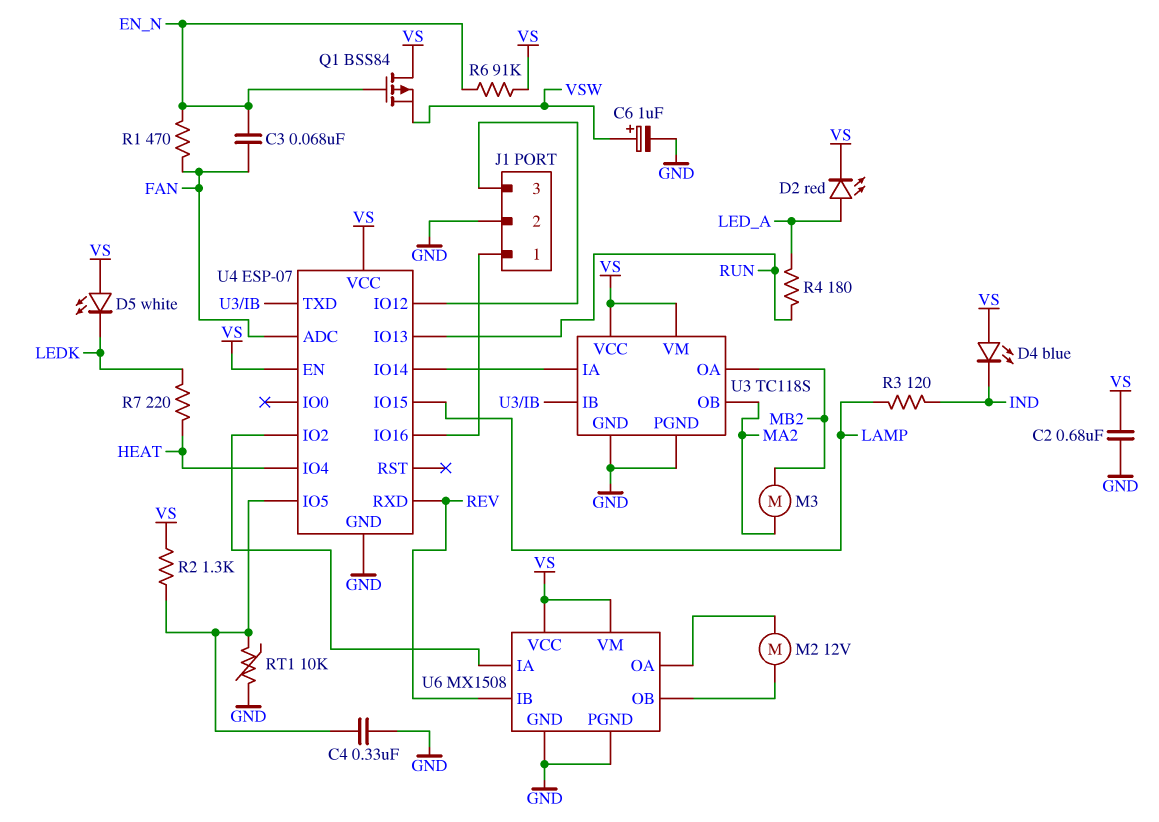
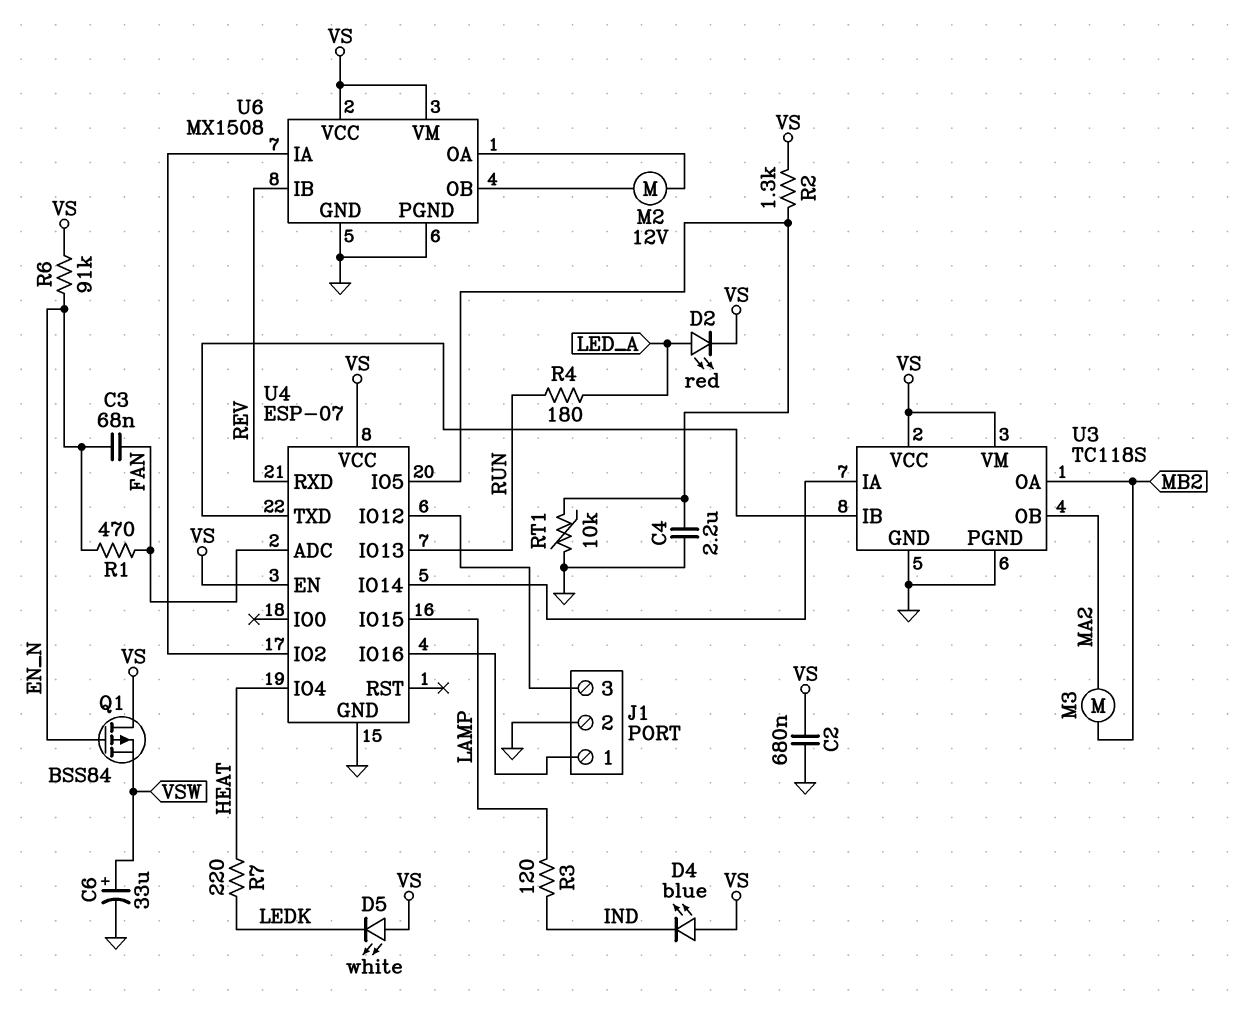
C4: 330nF (GND, U4/IO5) -> 2.2uF (GND, U4/IO5)
C6: 1uF (plus VSW, minus GND) -> 33uF (plus VSW, minus GND)

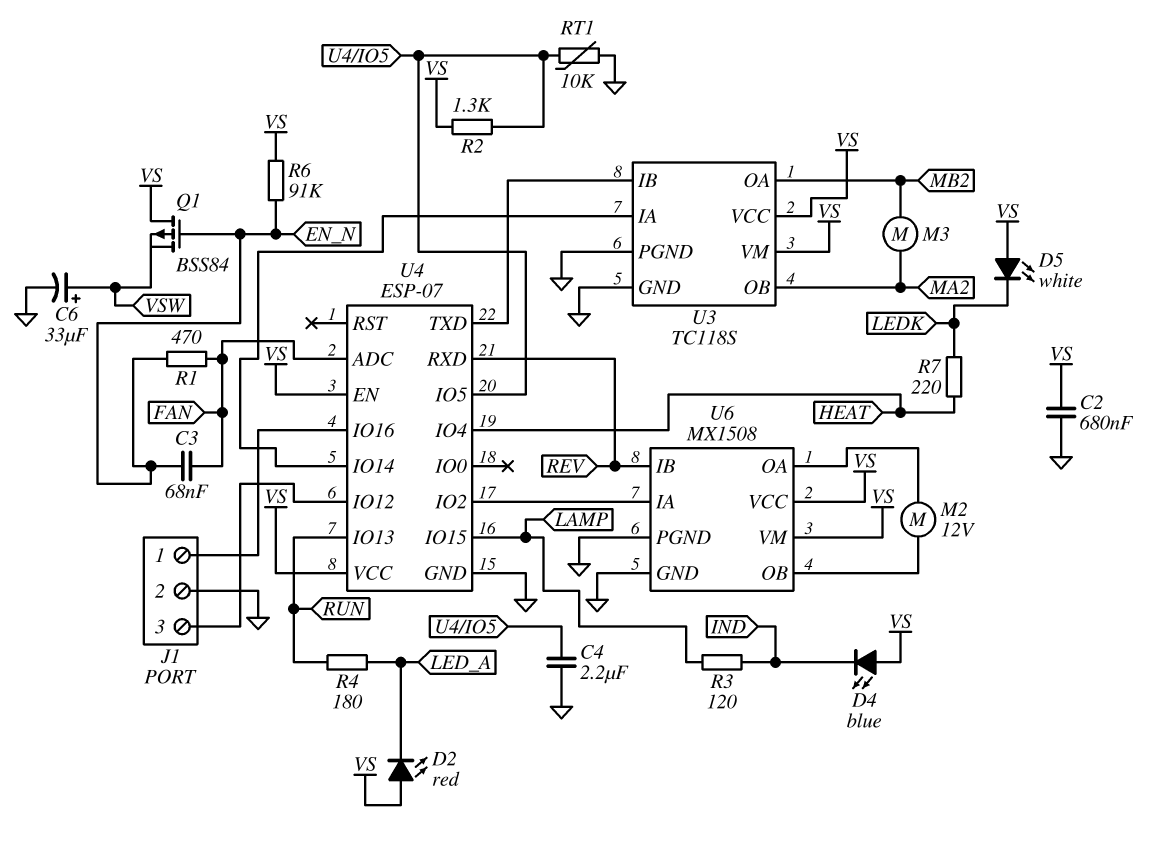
D2: LED red (A LED_A, K VS) -> LED red (A VS, K LED_A)

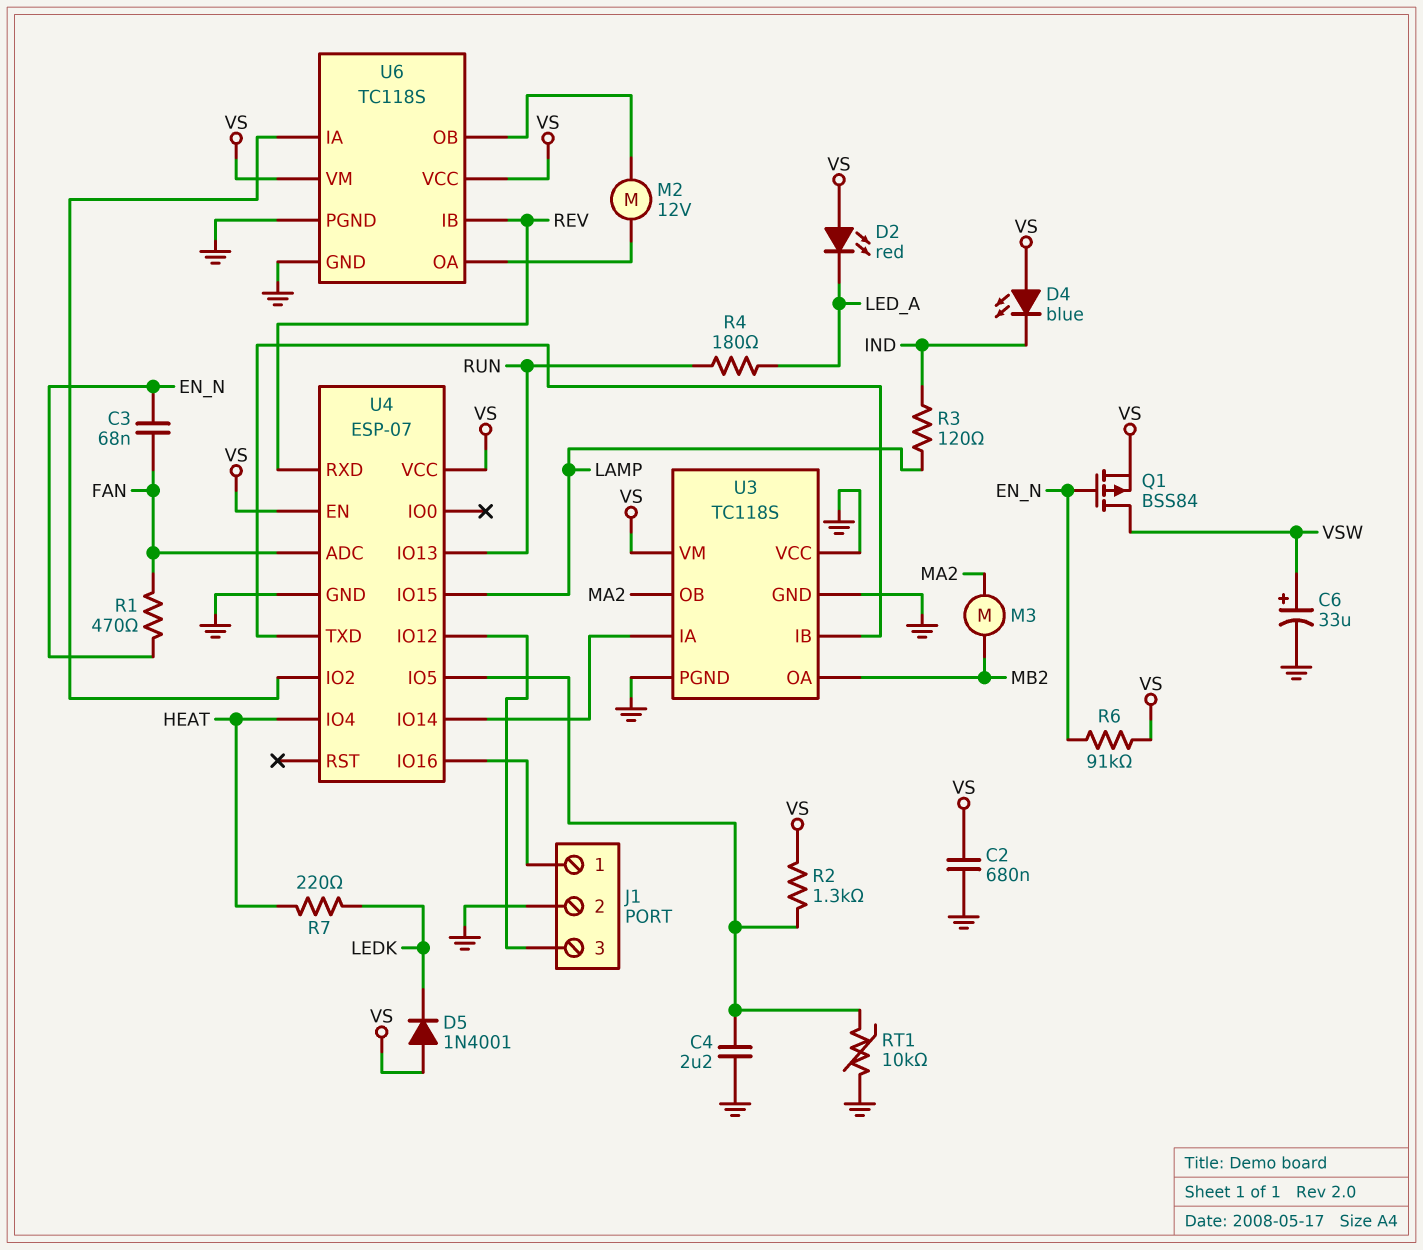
D5: LED white (A VS, K LEDK) -> diode 1N4001 (A VS, K LEDK)
Q1: PMOS BSS84 (G EN_N, D VS, S VSW) -> PMOS BSS84 (G EN_N, D VSW, S VS)
U3 pin VCC: VS -> GND
U6: MX1508 -> TC118S

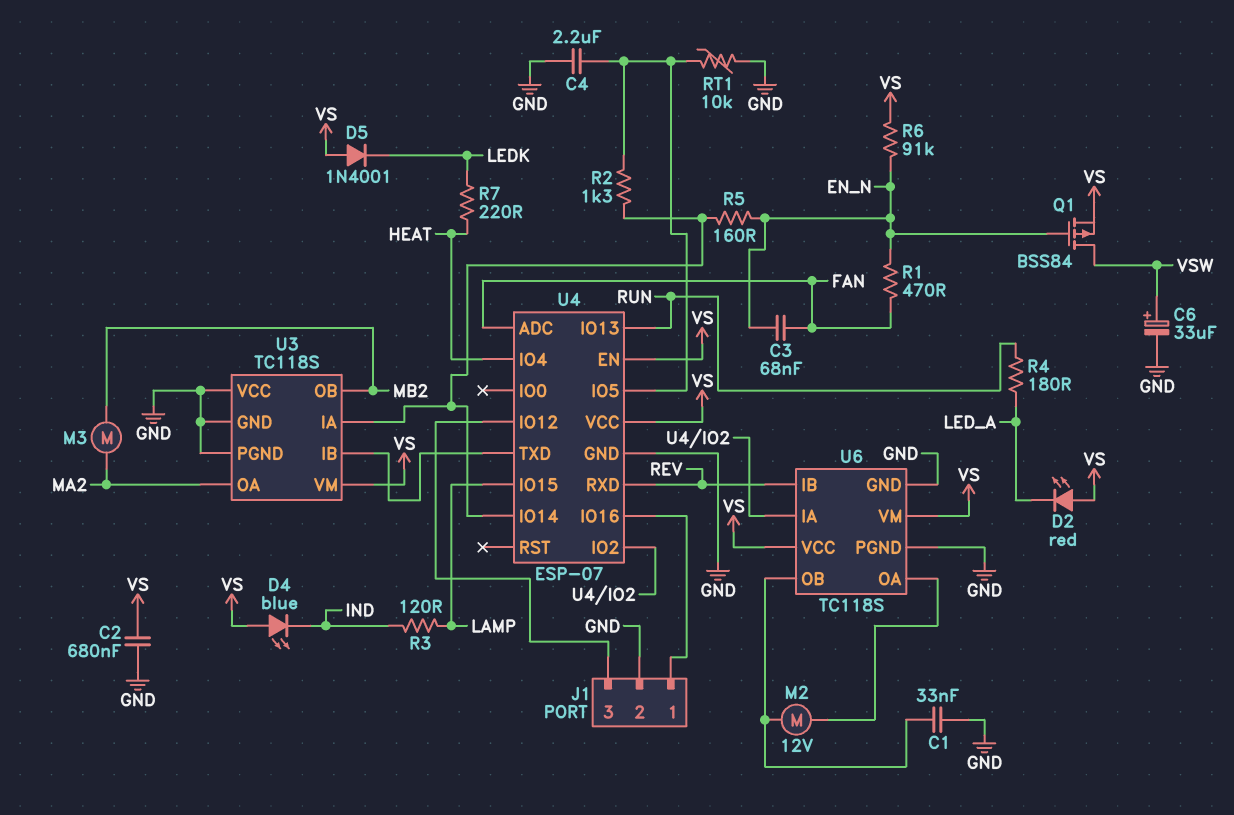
C1: none -> 33nF (GND, U6/OB)
R2: 1.3k (U4/IO5, VS) -> 1.3k (U3/IA, U4/IO5)
R5: none -> 160 (EN_N, U3/IA)
U3 pin OA: MB2 -> MA2
U3 pin OB: MA2 -> MB2

